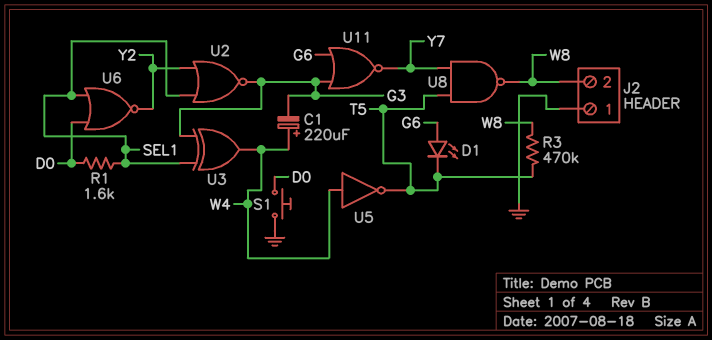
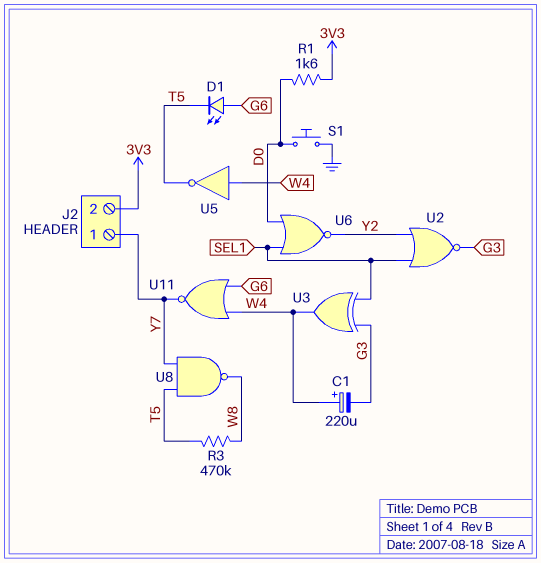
J2 pin 1: GND -> Y7
J2 pin 2: W8 -> 3V3
R1: 1.6k (D0, SEL1) -> 1.6k (3V3, D0)
U11: NOR (in G3, in G6, out Y7) -> NOR (in G6, in W4, out Y7)

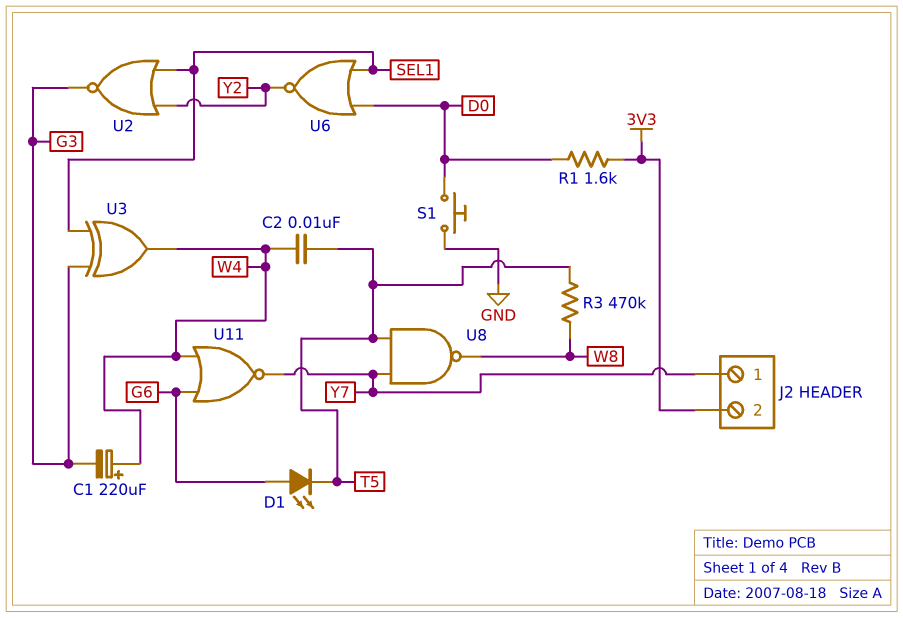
C2: none -> 10nF (T5, W4)
U5: NOT (in W4, out T5) -> none

